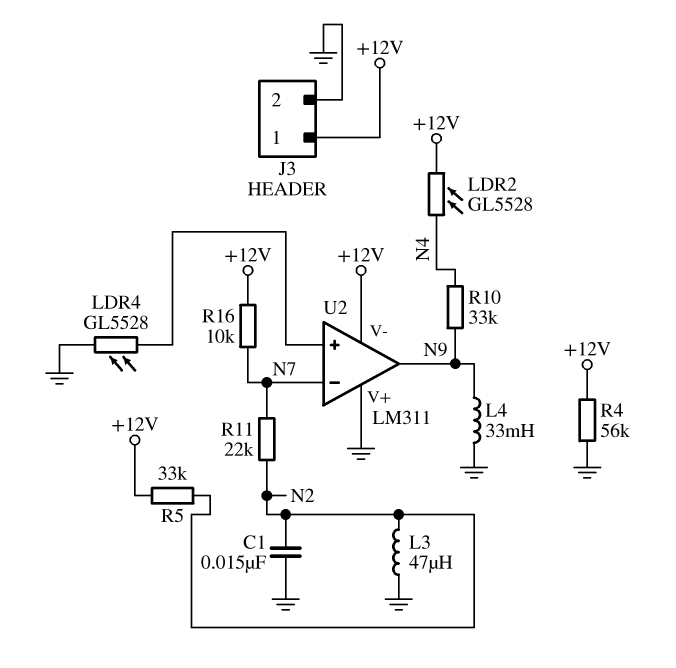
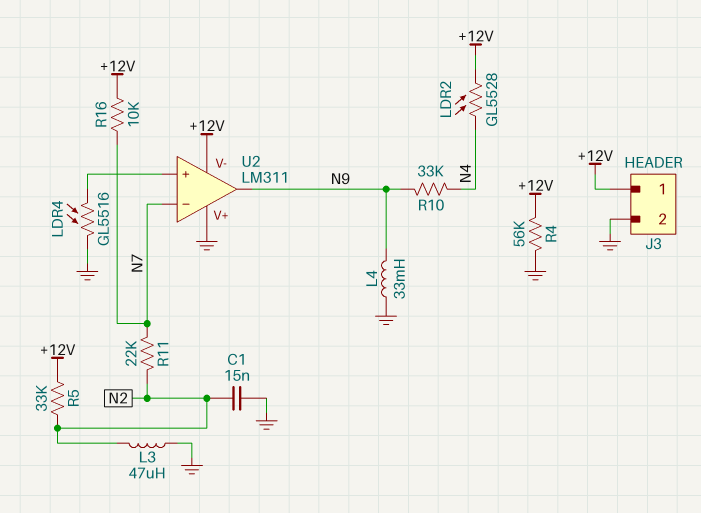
LDR4: GL5528 (GND, U2/in+) -> GL5516 (GND, U2/in+)

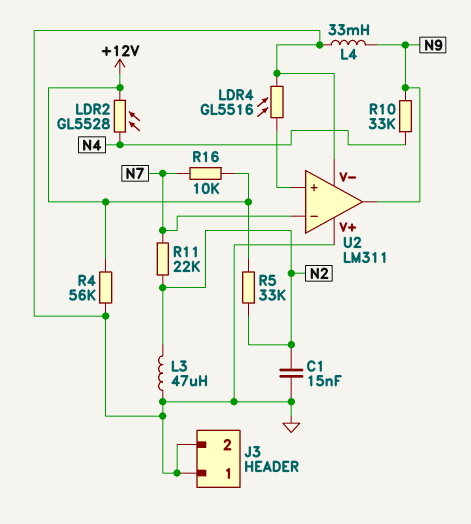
J3 pin 1: +12V -> GND
U2 pin V-: +12V -> GND

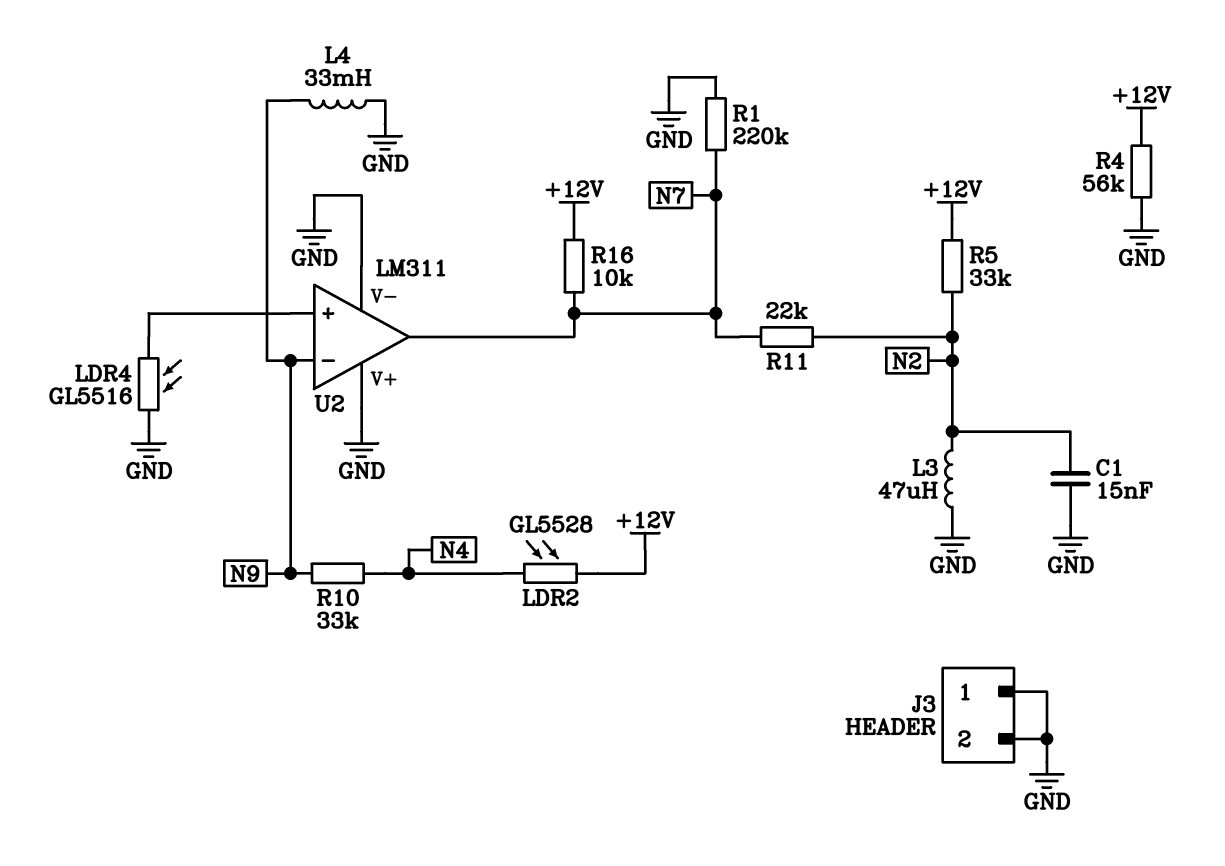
R1: none -> 220k (GND, N7)
U2 pin in-: N7 -> N9
U2 pin out: N9 -> N7

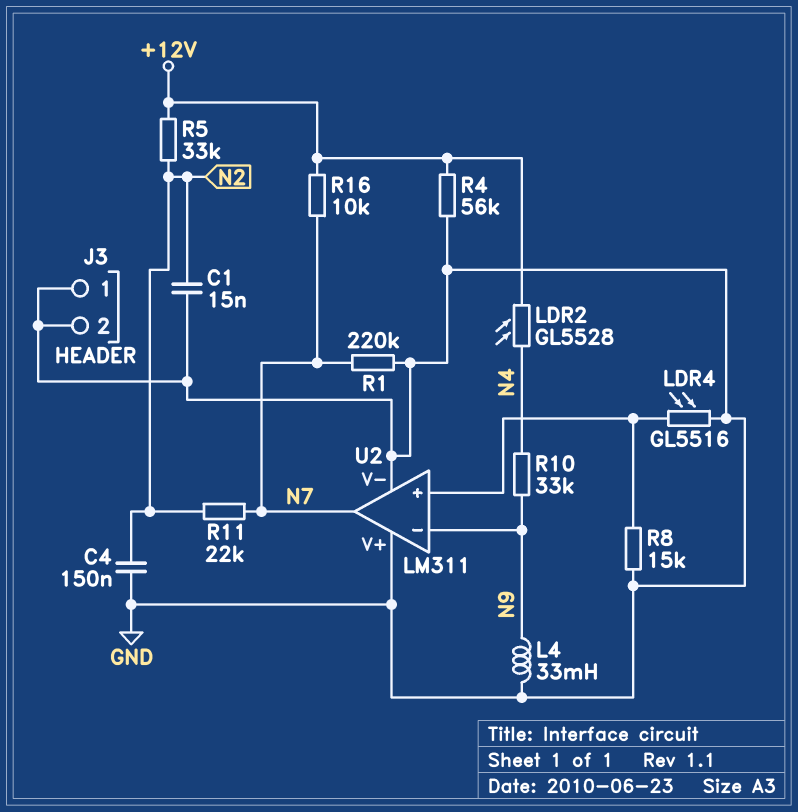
C4: none -> 150nF (GND, N2)
L3: 47uH (GND, N2) -> none
R8: none -> 15k (GND, U2/in+)

